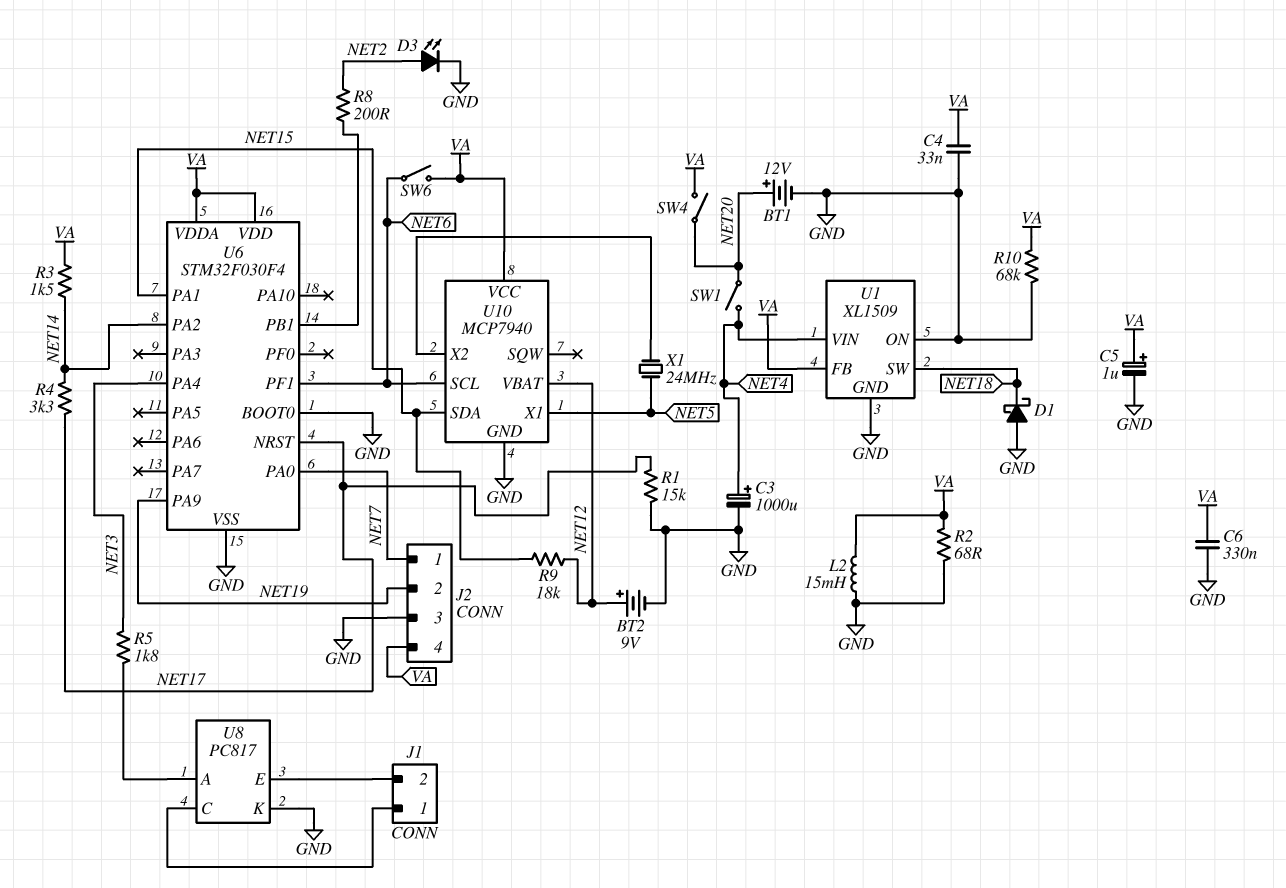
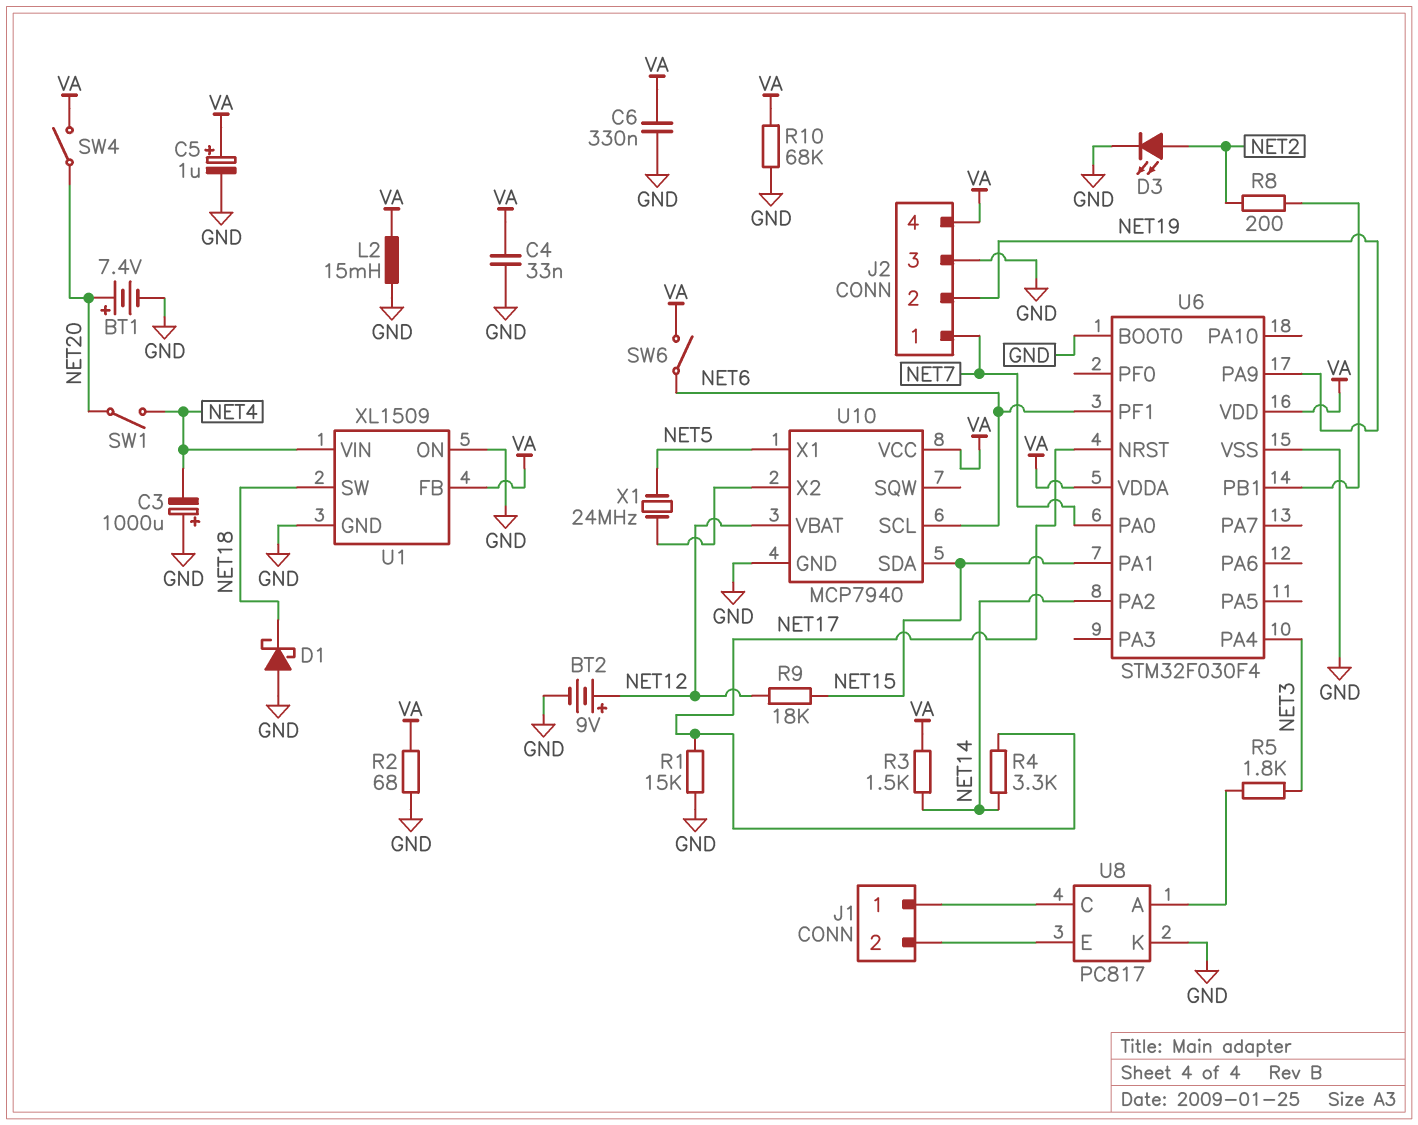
BT1: 12V (plus NET20, minus GND) -> 7.4V (plus NET20, minus GND)
C3: 1000uF (plus NET4, minus GND) -> 1000uF (plus GND, minus NET4)

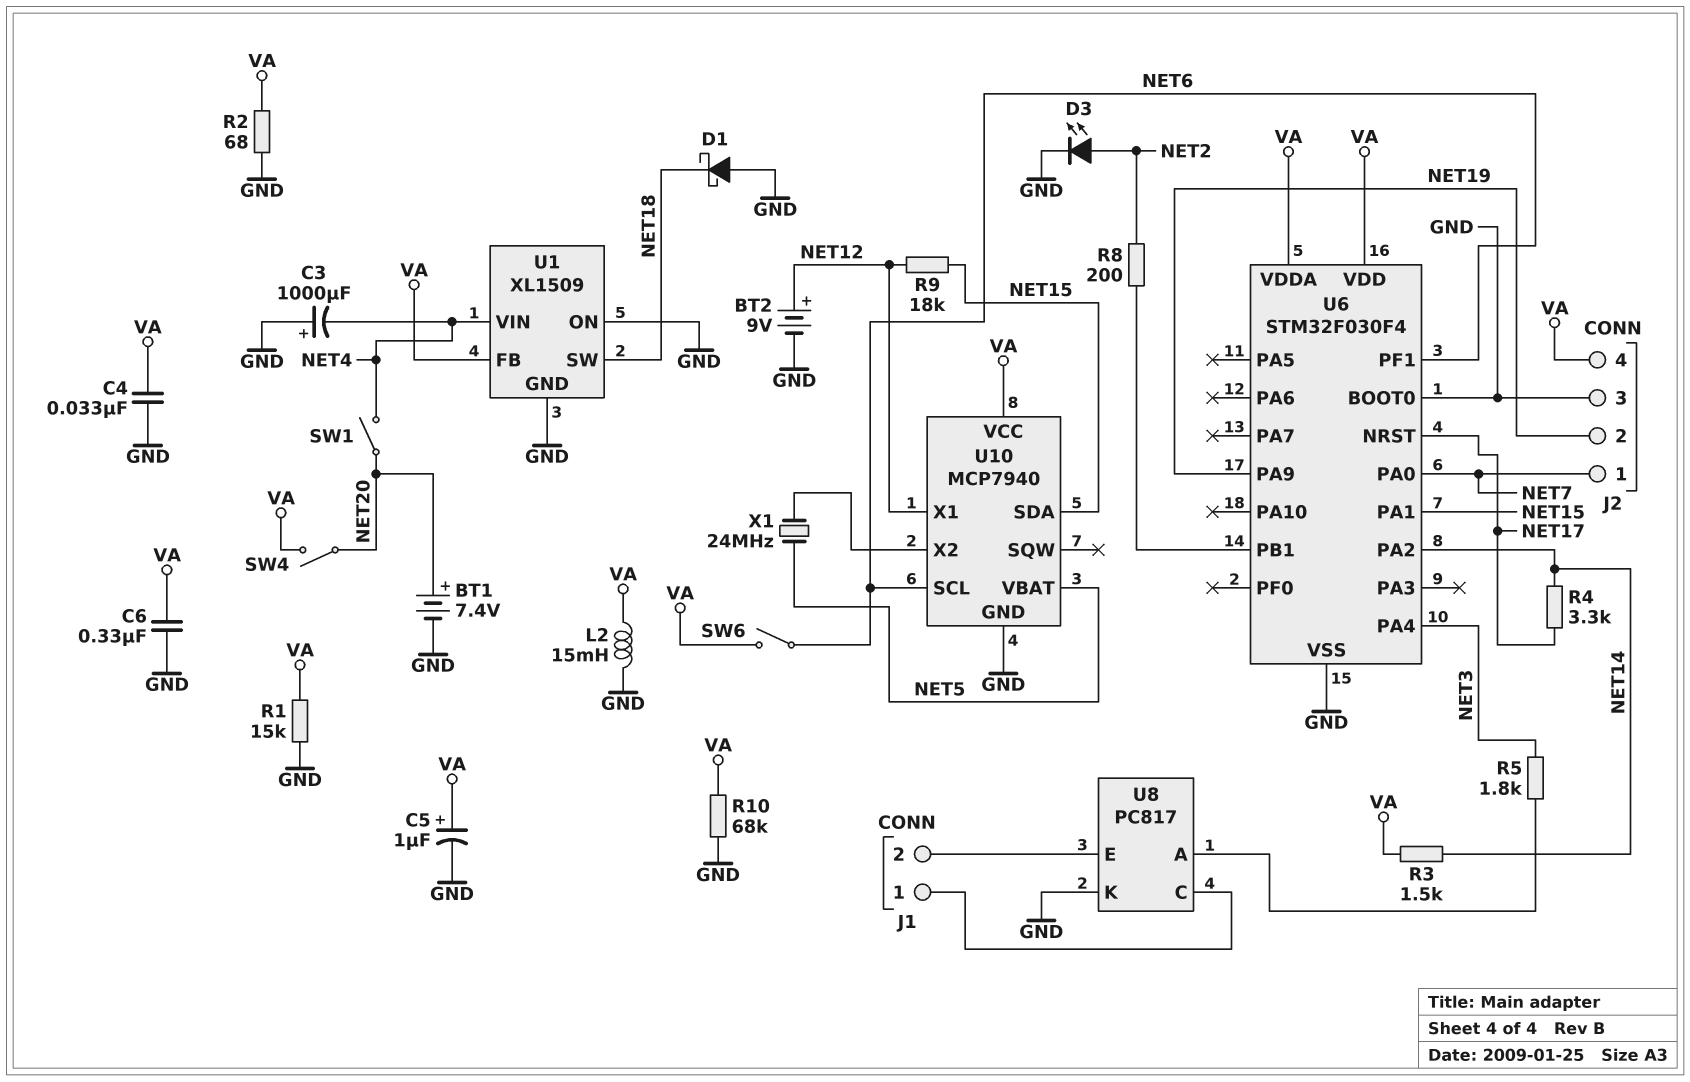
R1: 15k (GND, NET17) -> 15k (GND, VA)
U10 pin VBAT: NET12 -> NET5
U10 pin X1: NET5 -> NET12

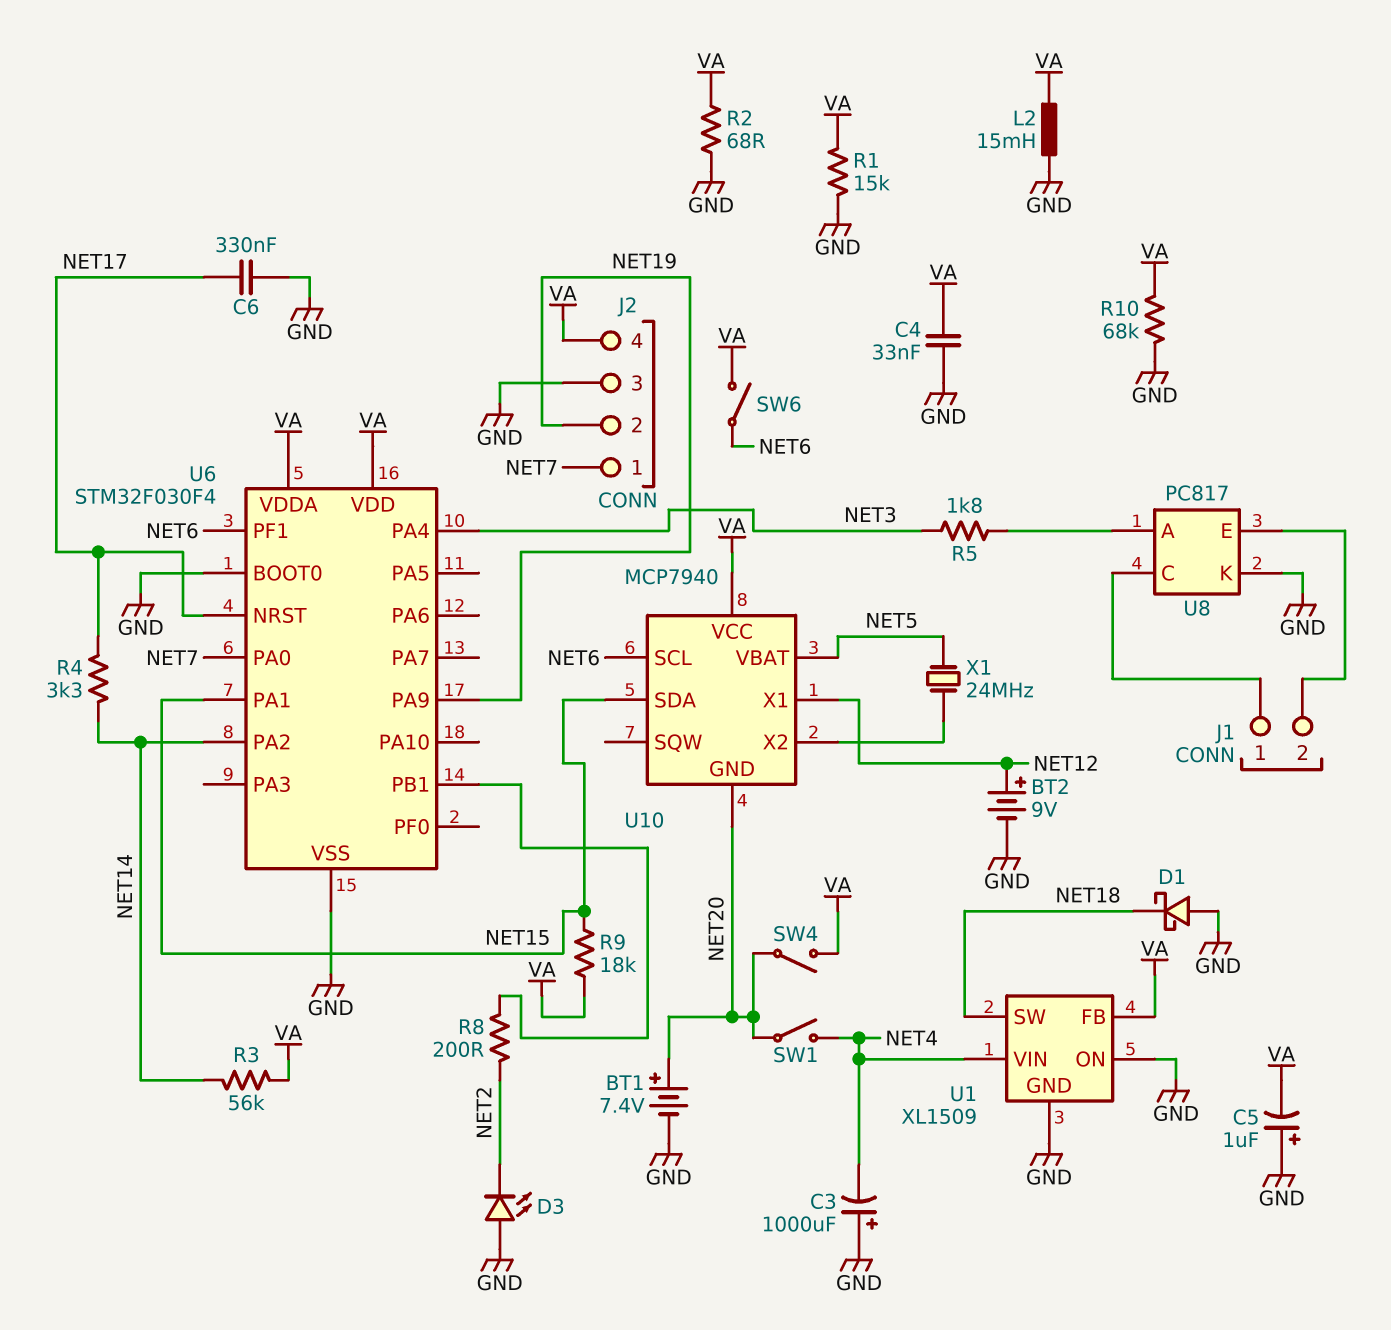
C5: 1uF (plus VA, minus GND) -> 1uF (plus GND, minus VA)
C6: 330nF (GND, VA) -> 330nF (GND, NET17)
D3: LED (A NET2, K GND) -> LED (A GND, K NET2)
R3: 1.5k (NET14, VA) -> 56k (NET14, VA)
R9: 18k (NET12, NET15) -> 18k (NET15, VA)
U10 pin GND: GND -> NET20

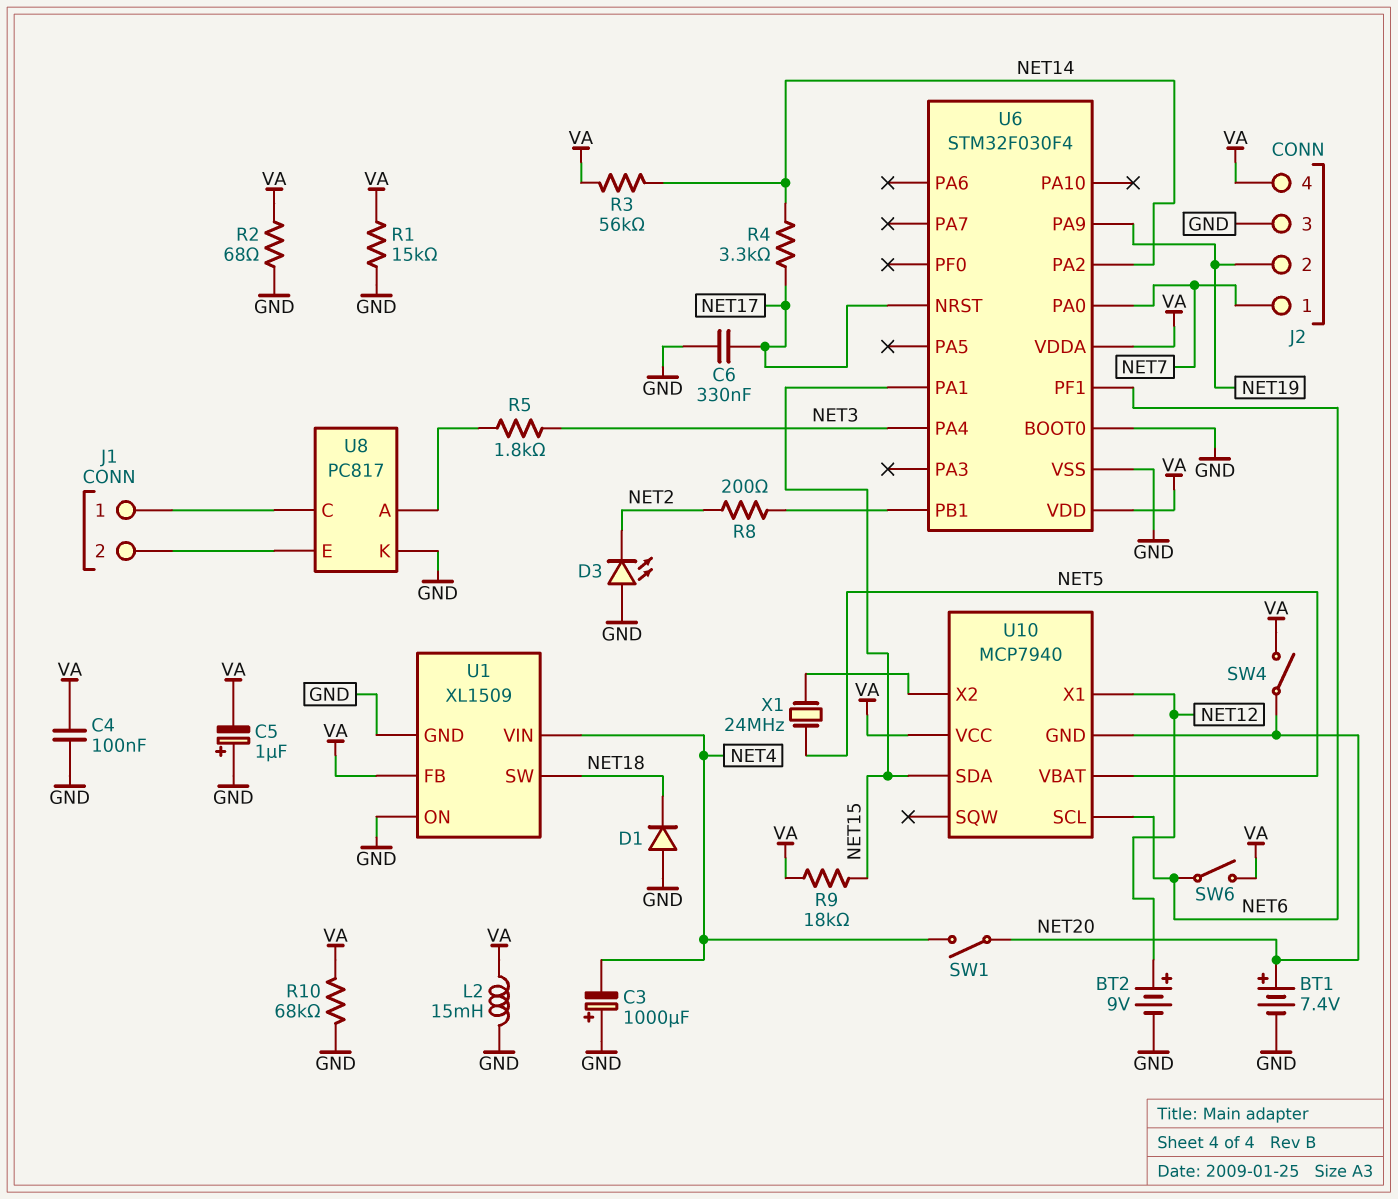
C4: 33nF (GND, VA) -> 100nF (GND, VA)
D1: schottky (A GND, K NET18) -> diode (A GND, K NET18)

